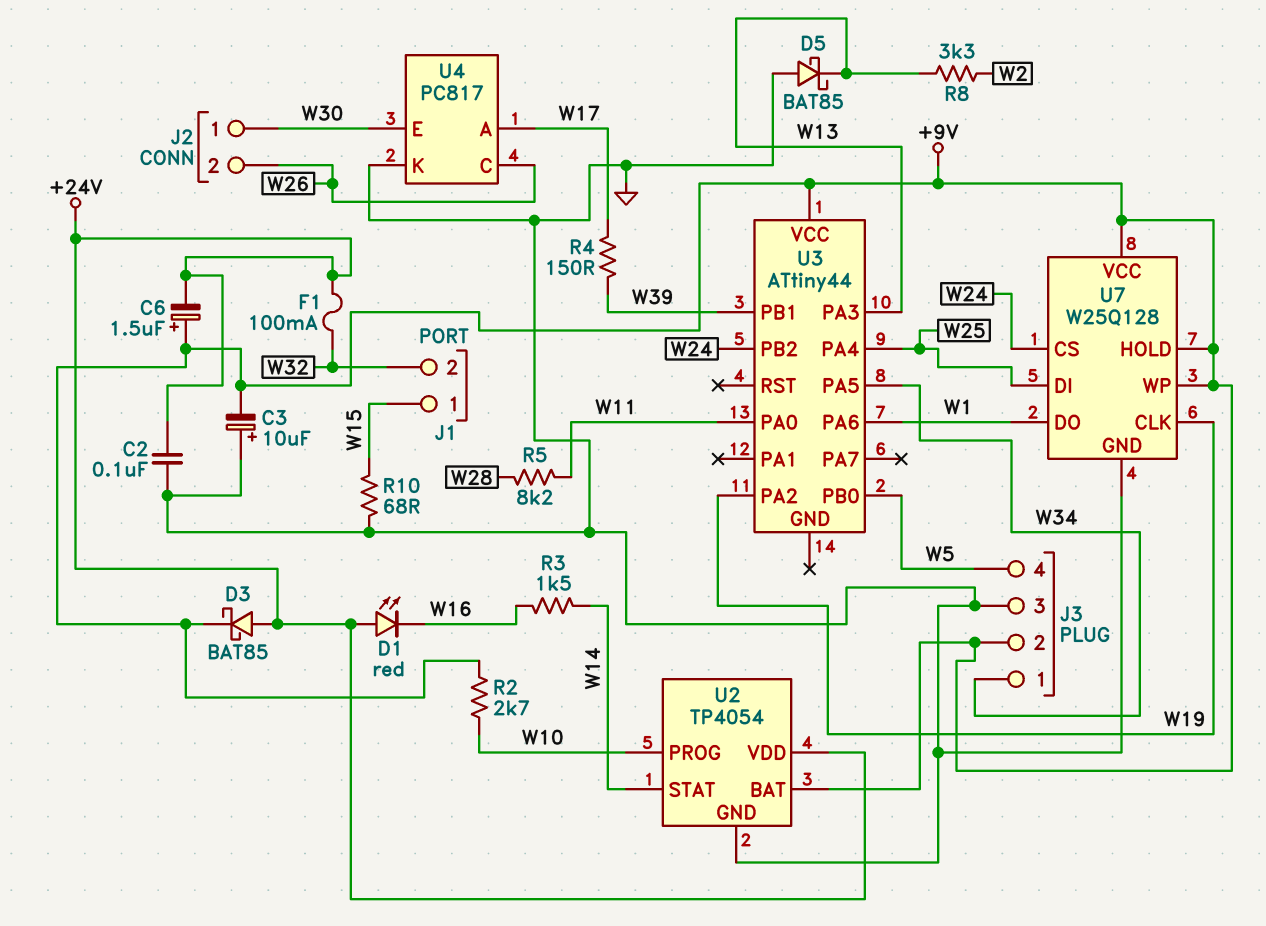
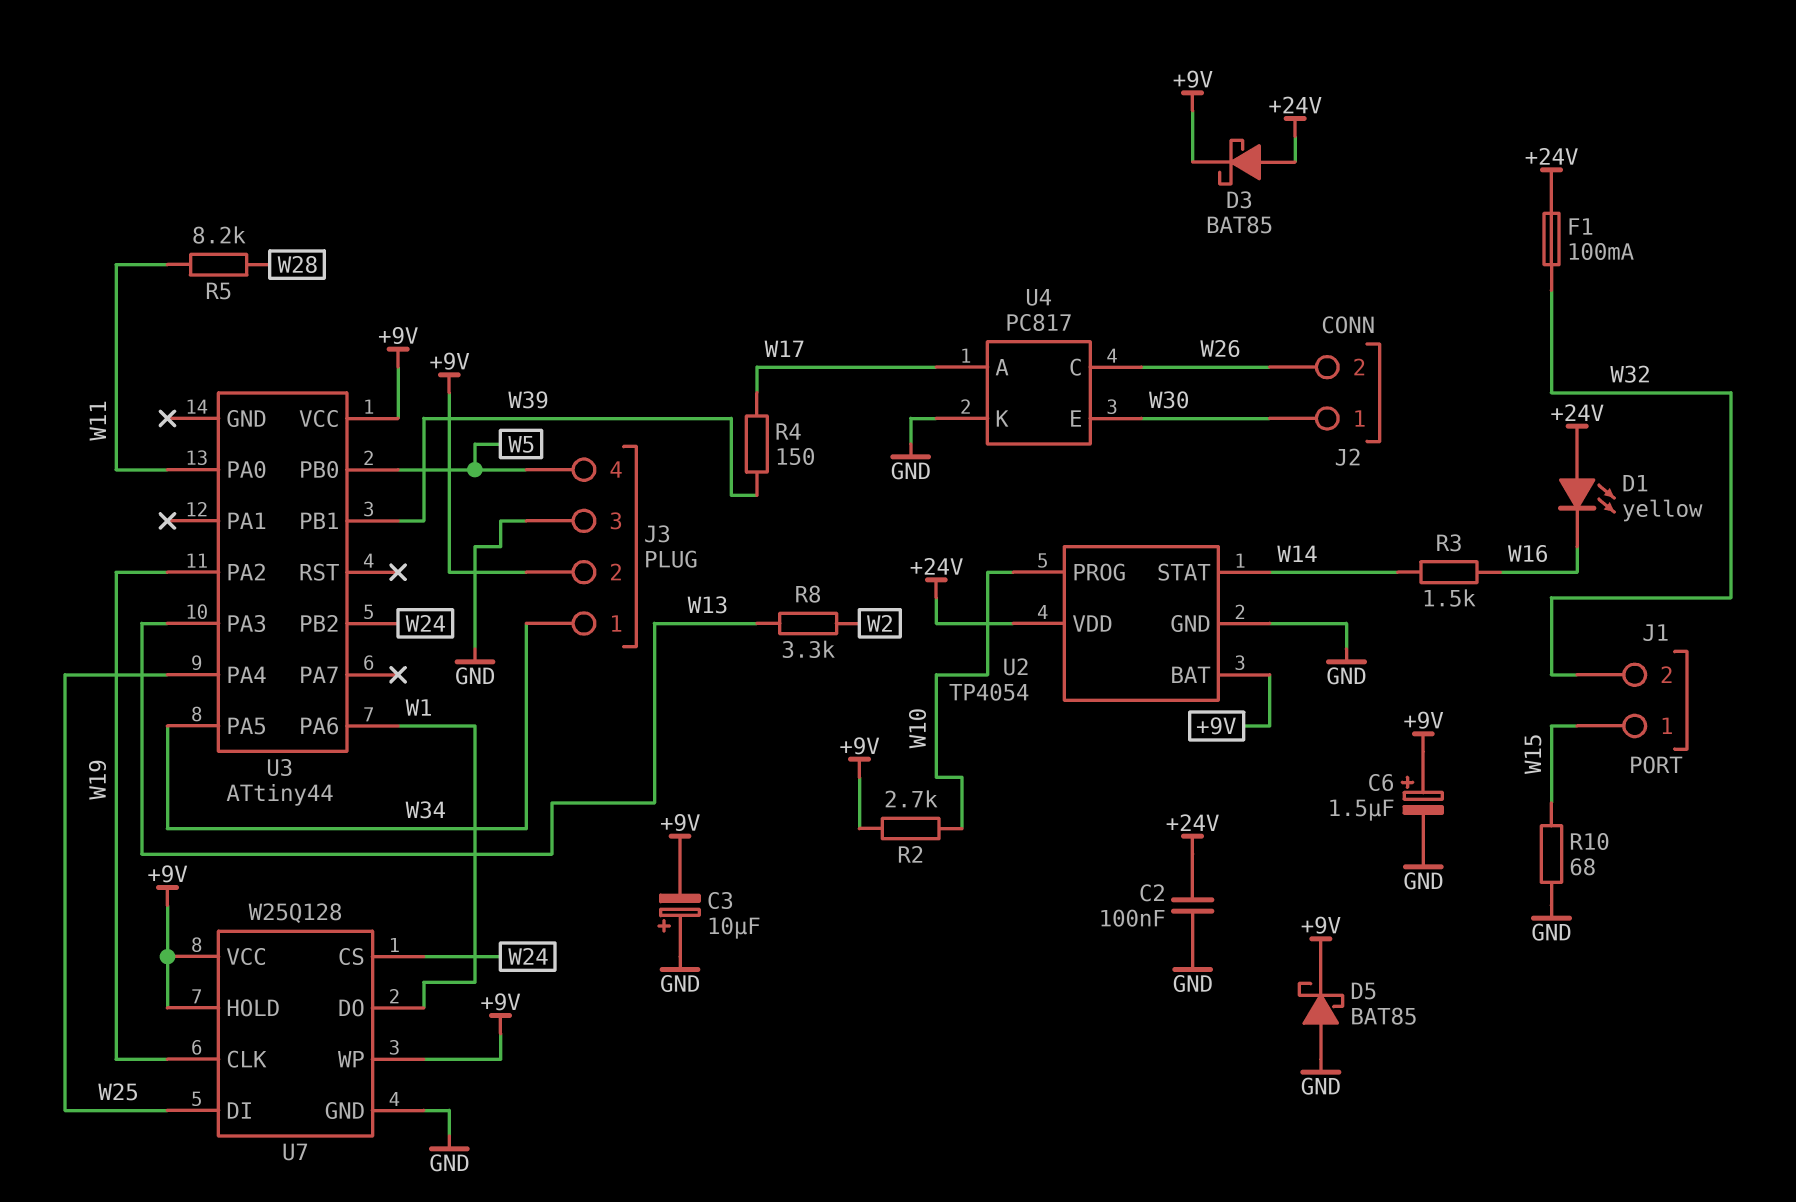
C6: 1.5uF (plus +9V, minus +24V) -> 1.5uF (plus +9V, minus GND)
D1: LED red (A +24V, K W16) -> LED yellow (A +24V, K W16)
D5: schottky BAT85 (A GND, K W13) -> schottky BAT85 (A GND, K +9V)

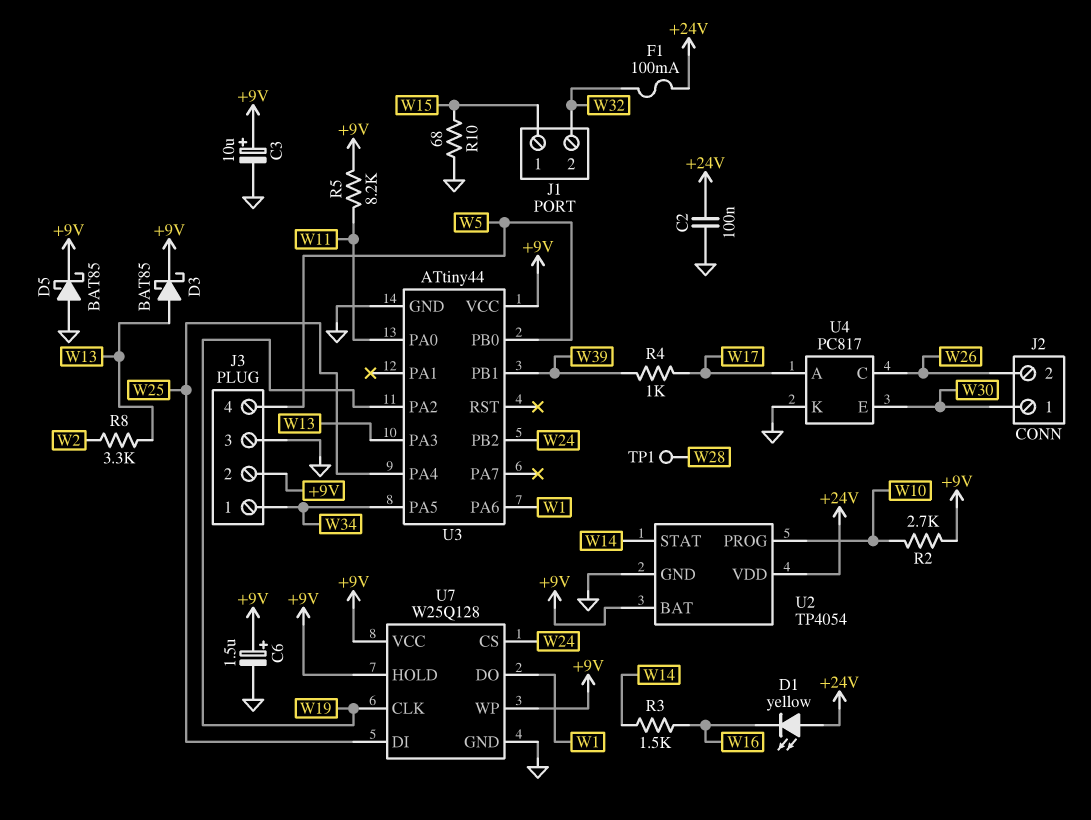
C3: 10uF (plus GND, minus +9V) -> 10uF (plus +9V, minus GND)
D3: schottky BAT85 (A +24V, K +9V) -> schottky BAT85 (A W13, K +9V)
R4: 150 (W17, W39) -> 1k (W17, W39)
R5: 8.2k (W11, W28) -> 8.2k (+9V, W11)
TP1: none -> test point (W28)
U3 pin GND: none -> GND

